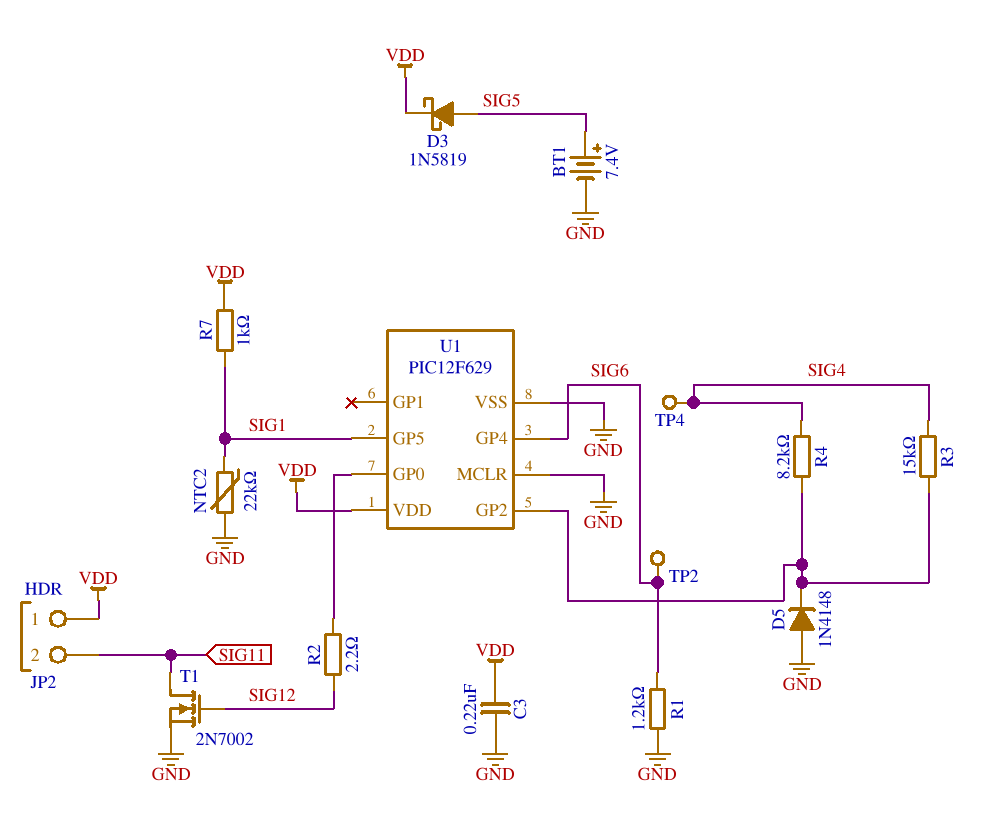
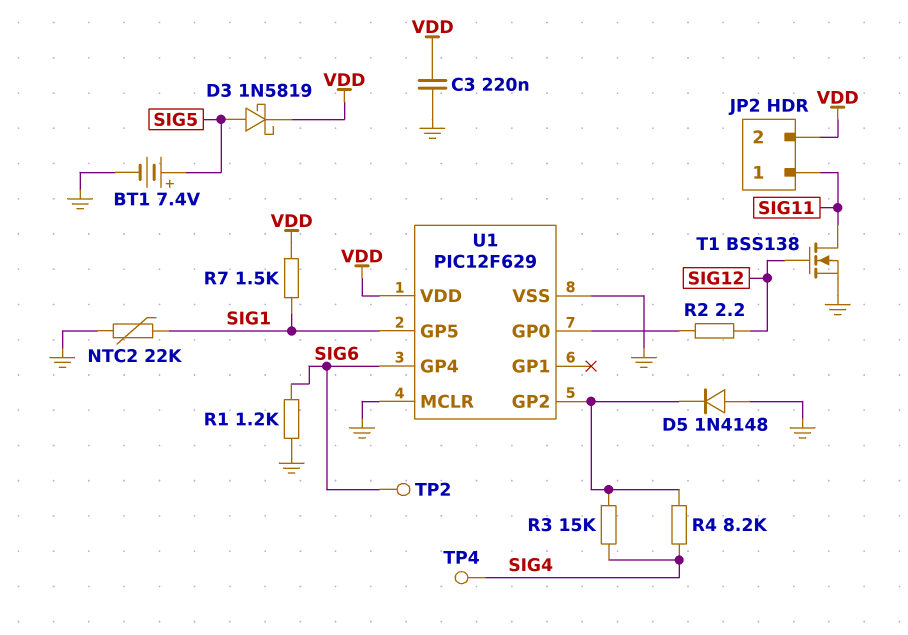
JP2 pin 1: VDD -> SIG11
JP2 pin 2: SIG11 -> VDD
R7: 1k (SIG1, VDD) -> 1.5k (SIG1, VDD)
T1: NMOS 2N7002 (G SIG12, D SIG11, S GND) -> NMOS BSS138 (G SIG12, D SIG11, S GND)

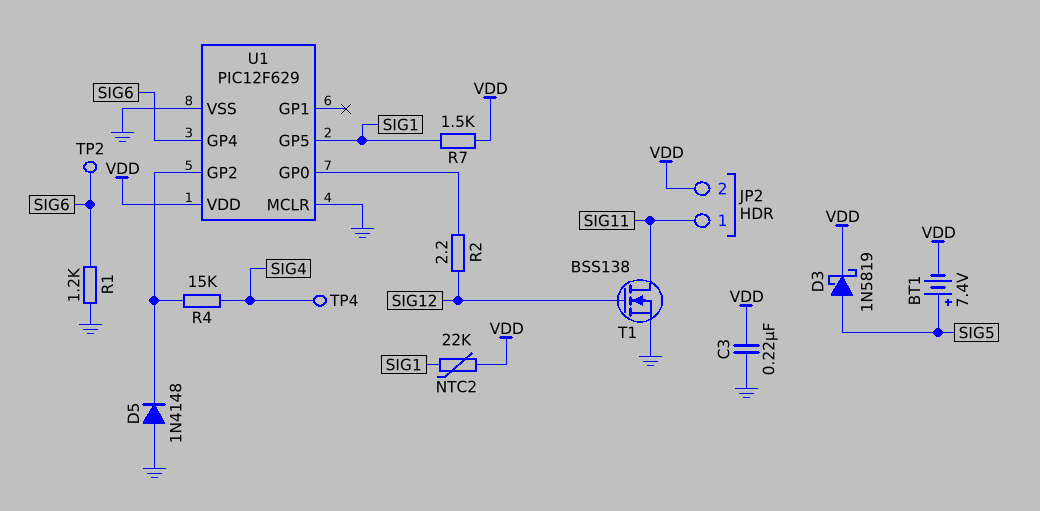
BT1: 7.4V (plus SIG5, minus GND) -> 7.4V (plus SIG5, minus VDD)
NTC2: 22k (GND, SIG1) -> 22k (SIG1, VDD)
R3: 15k (SIG4, U1/GP2) -> none
R4: 8.2k (SIG4, U1/GP2) -> 15k (SIG4, U1/GP2)

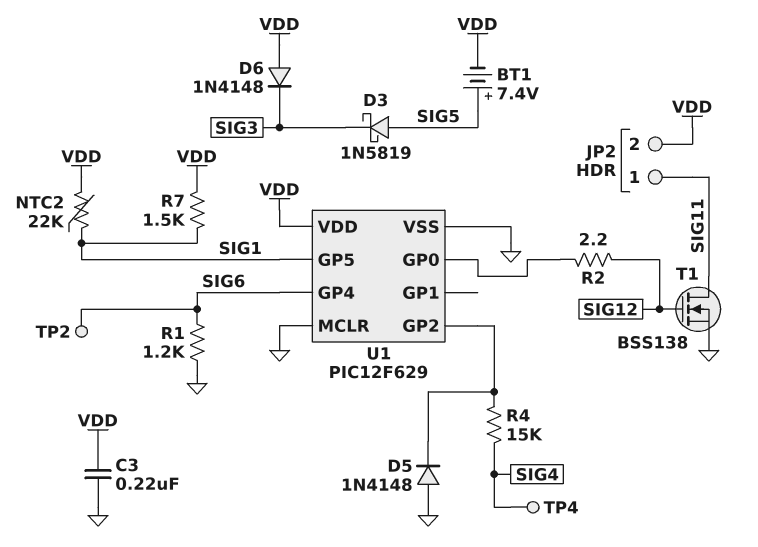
D3: schottky 1N5819 (A SIG5, K VDD) -> schottky 1N5819 (A SIG5, K SIG3)
D6: none -> diode 1N4148 (A VDD, K SIG3)

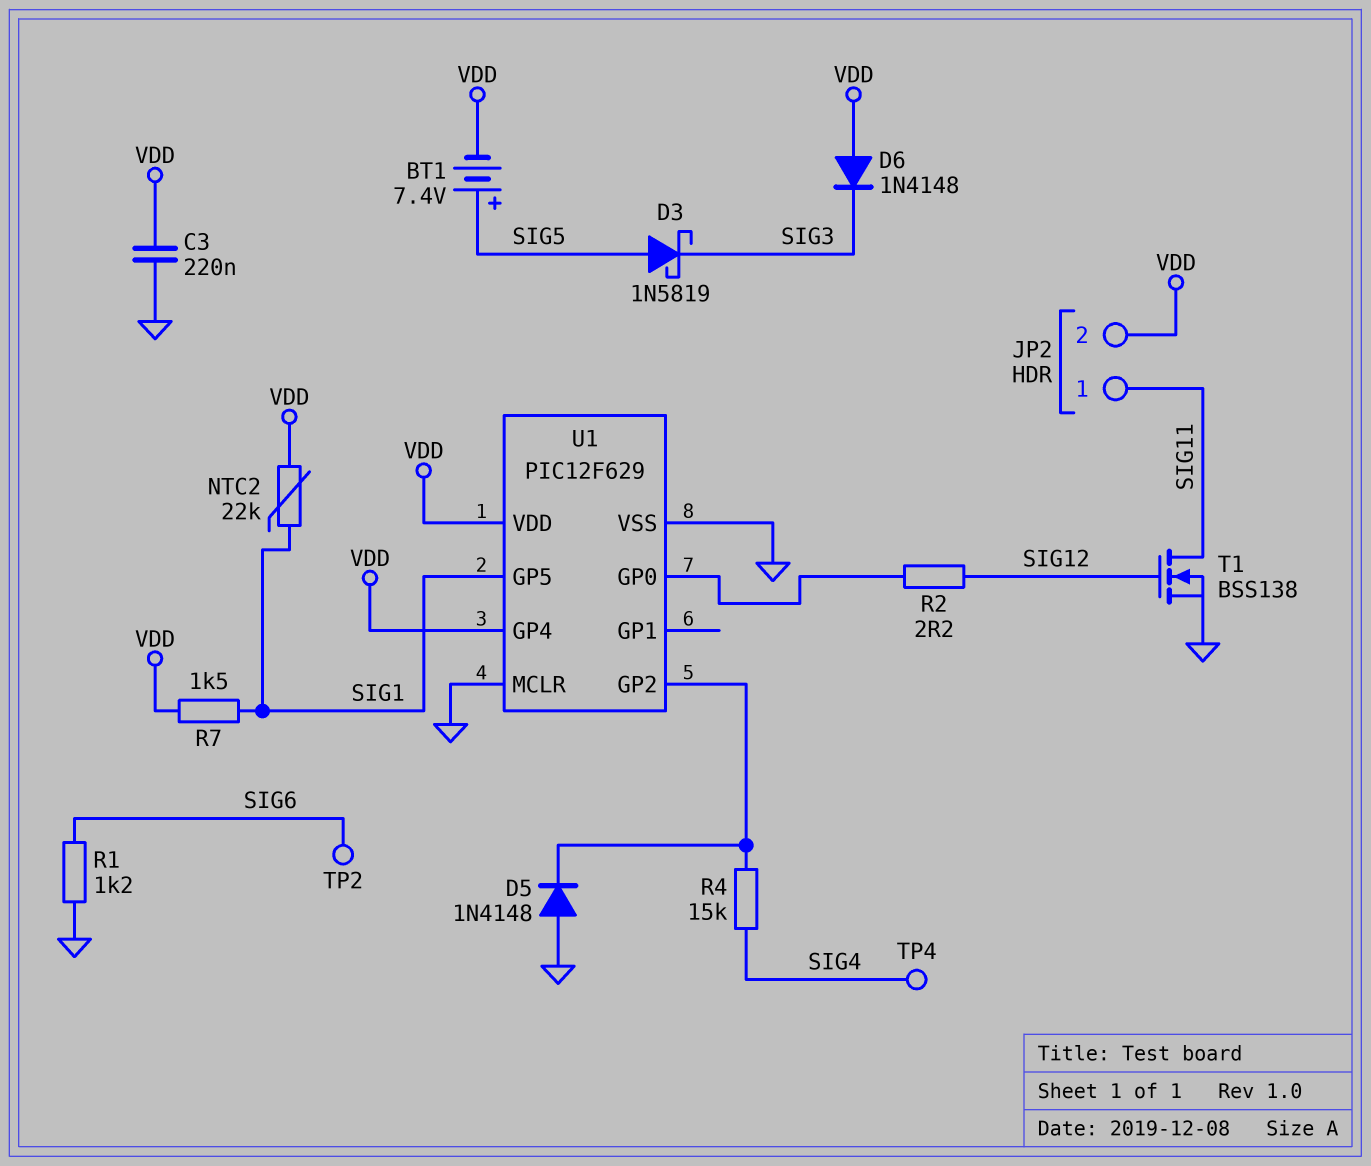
U1 pin GP4: SIG6 -> VDD

